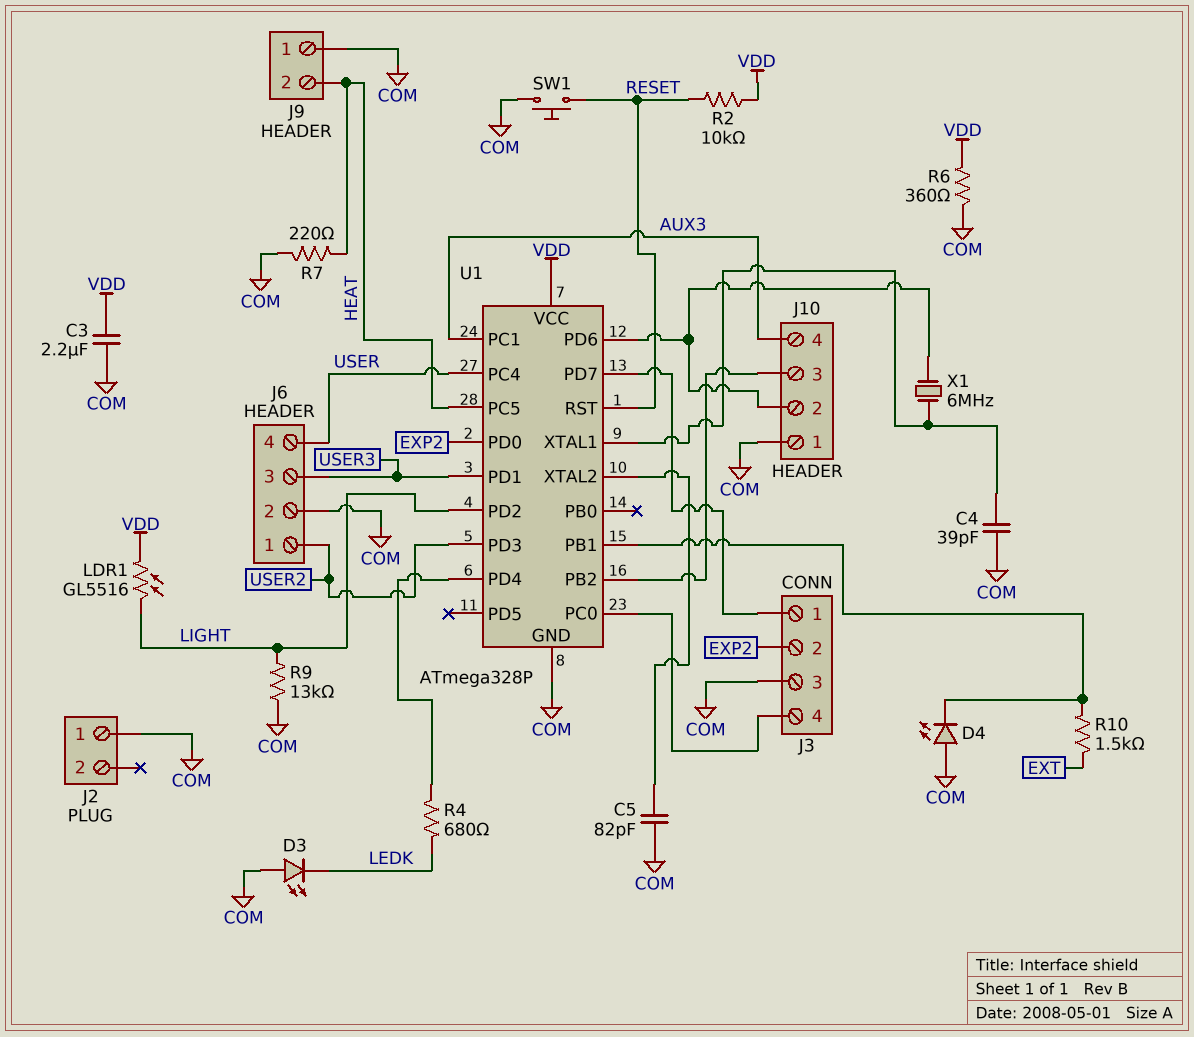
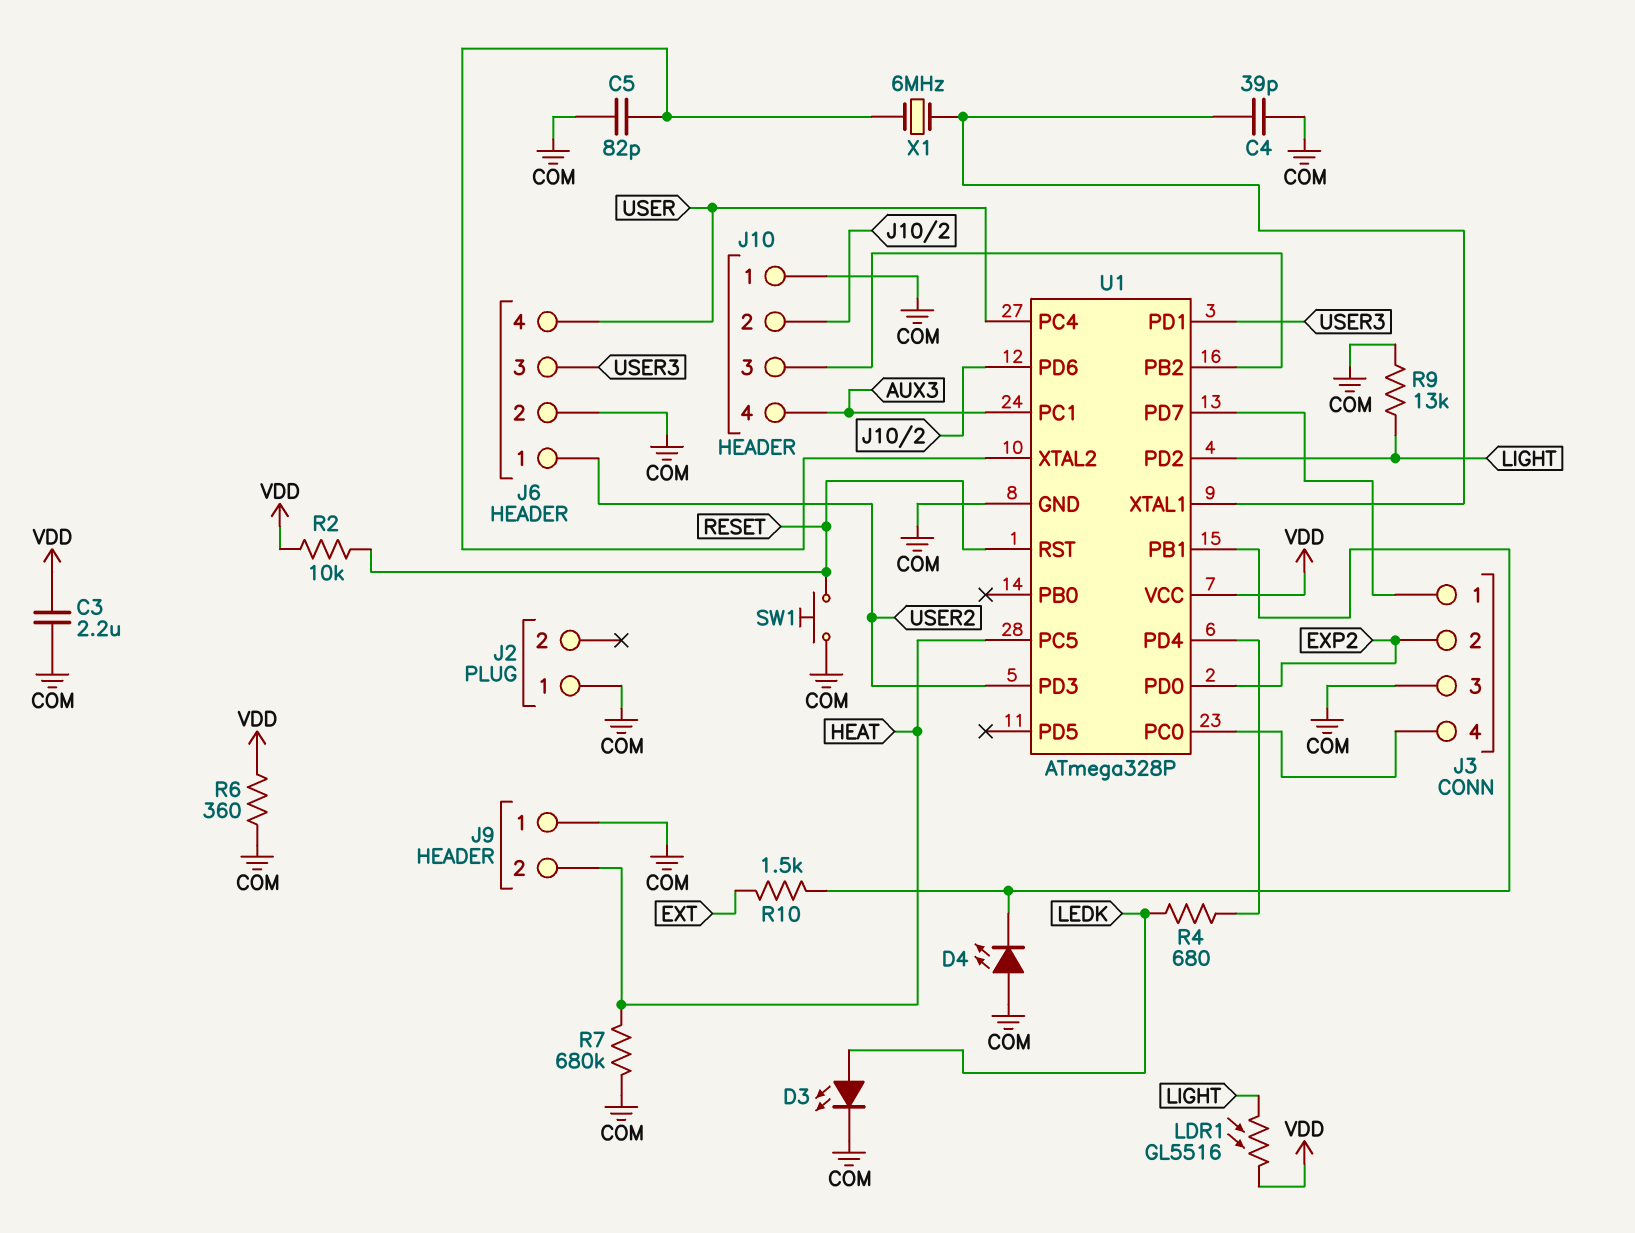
D3: LED (A COM, K LEDK) -> LED (A LEDK, K COM)
R7: 220 (COM, HEAT) -> 680k (COM, HEAT)
X1: 6MHz (J10/2, U1/XTAL1) -> 6MHz (U1/XTAL1, U1/XTAL2)

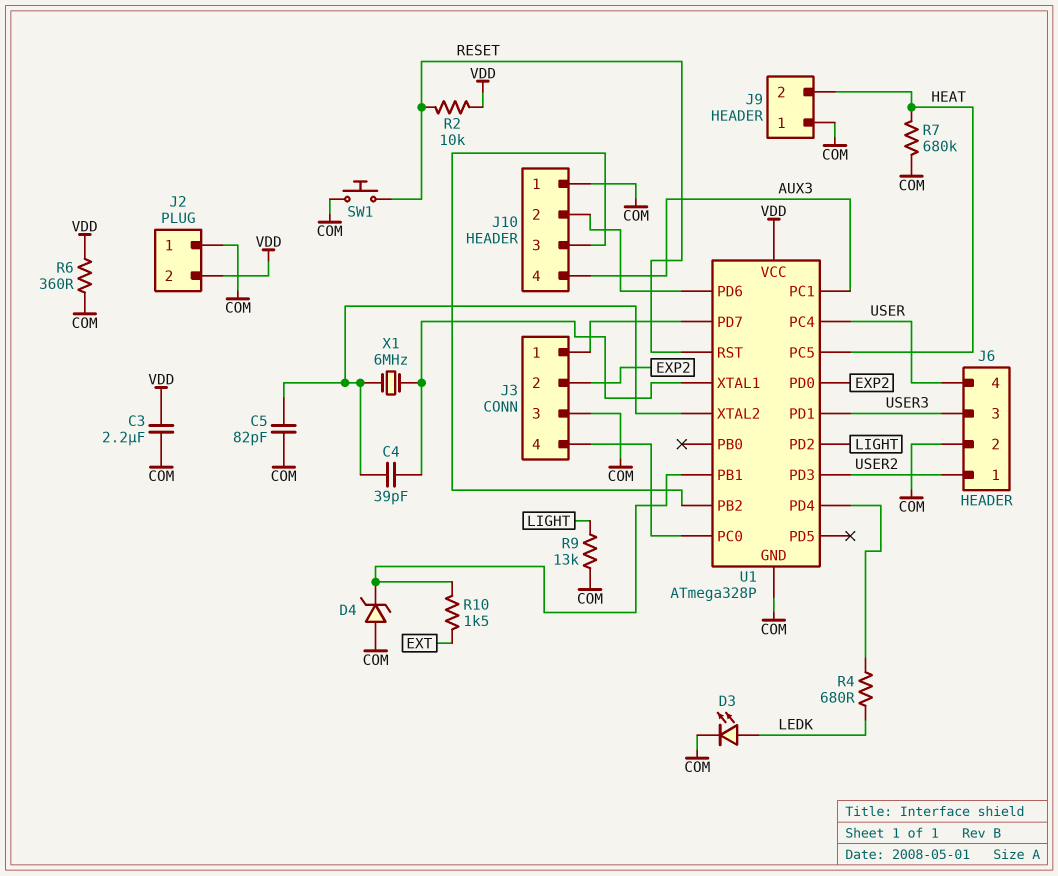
C4: 39pF (COM, U1/XTAL1) -> 39pF (U1/XTAL1, U1/XTAL2)
D4: LED (A COM, K U1/PB1) -> zener (A COM, K U1/PB1)
J2 pin 2: none -> VDD
LDR1: GL5516 (LIGHT, VDD) -> none

